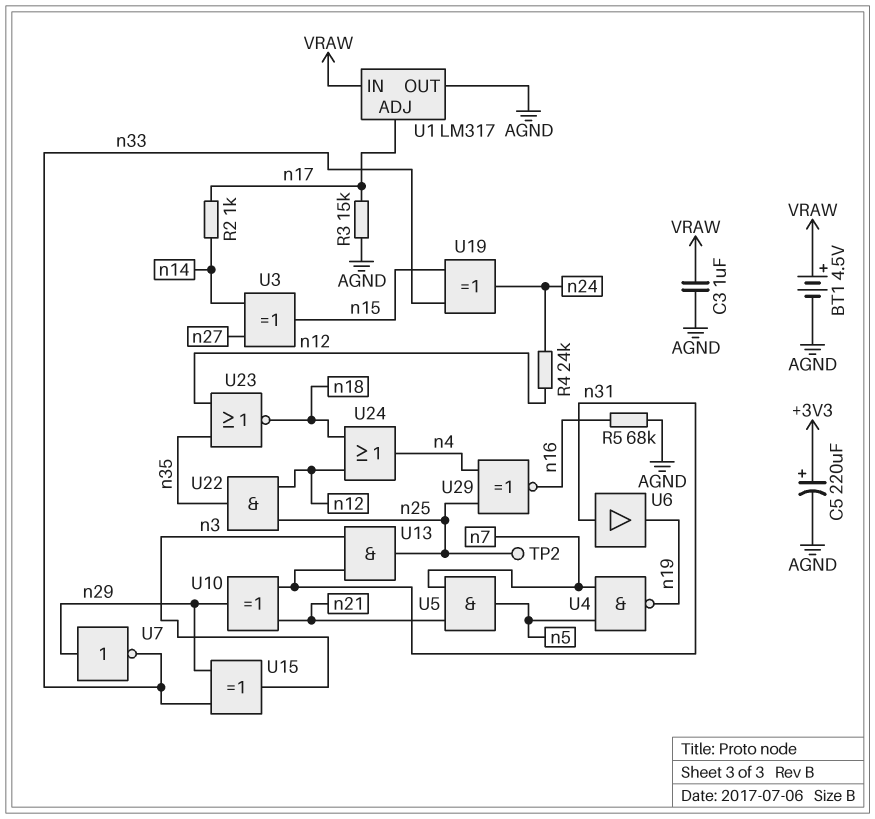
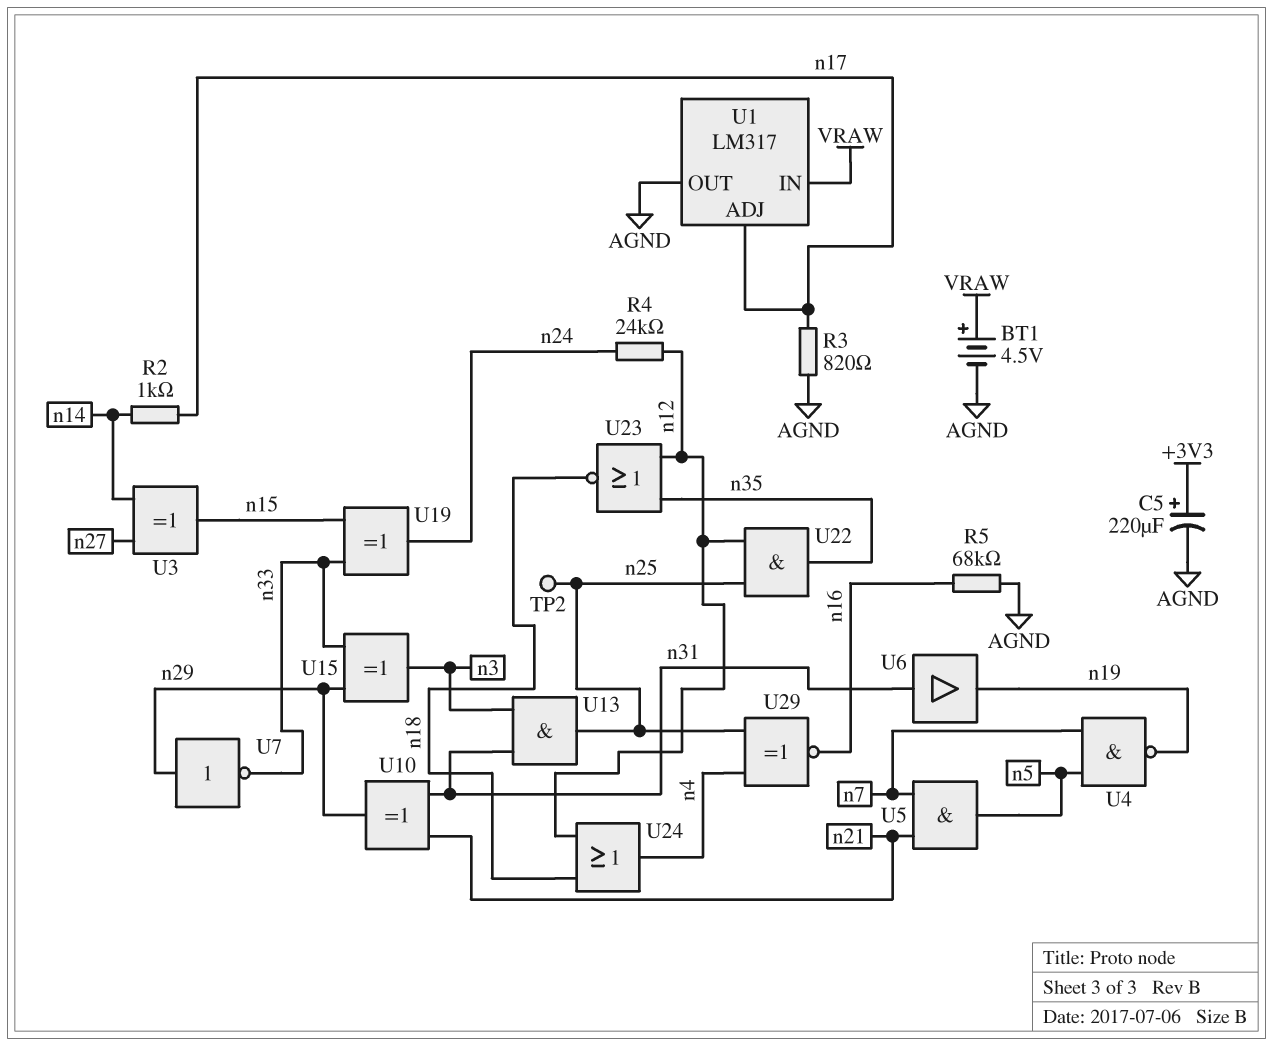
C3: 1uF (AGND, VRAW) -> none
R3: 15k (AGND, n17) -> 820 (AGND, n17)

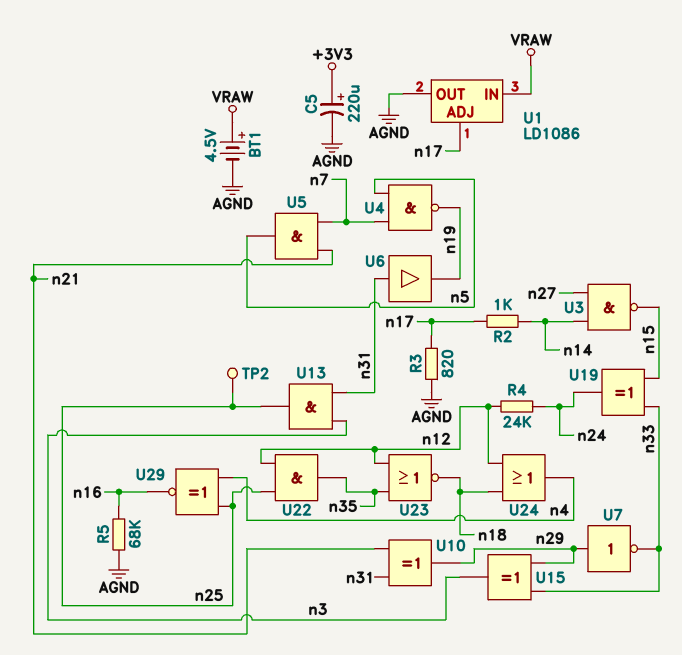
U1: LM317 -> LD1086
U3: XOR (in n14, in n27, out n15) -> NAND (in n14, in n27, out n15)

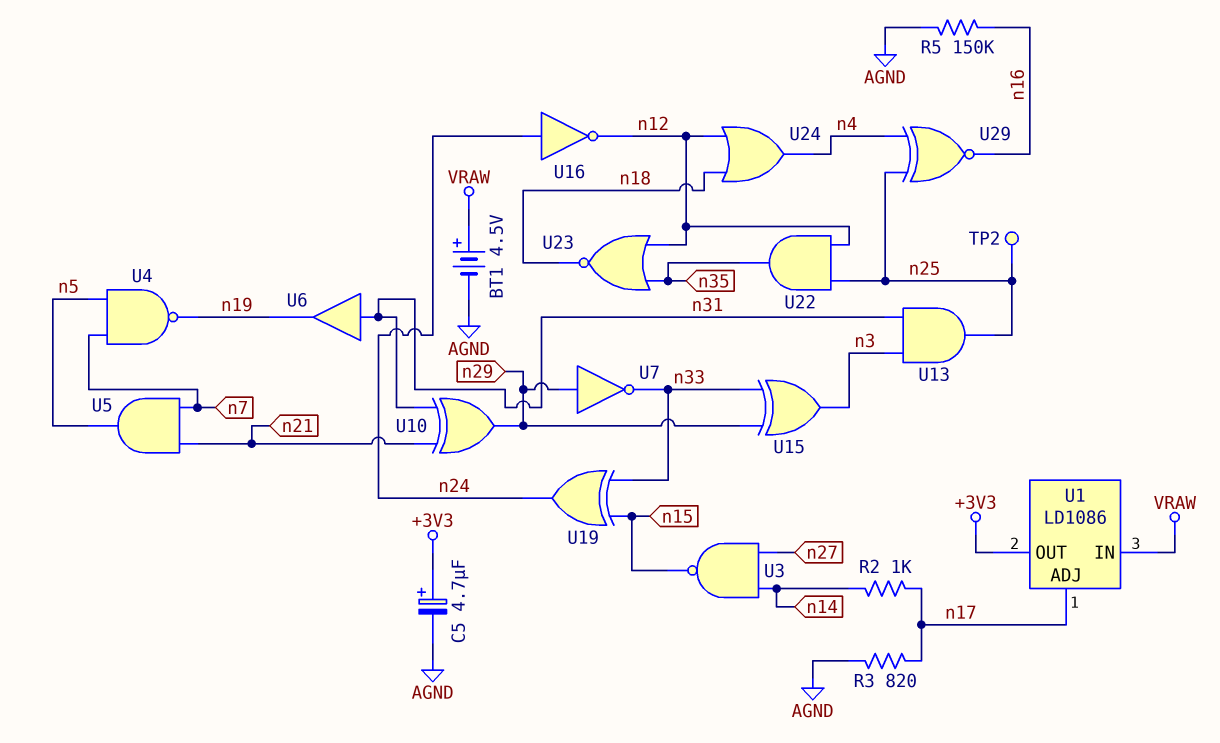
C5: 220uF (plus +3V3, minus AGND) -> 4.7uF (plus +3V3, minus AGND)
R4: 24k (n12, n24) -> none
R5: 68k (AGND, n16) -> 150k (AGND, n16)
U1 pin OUT: AGND -> +3V3
U16: none -> NOT (in n24, out n12)

